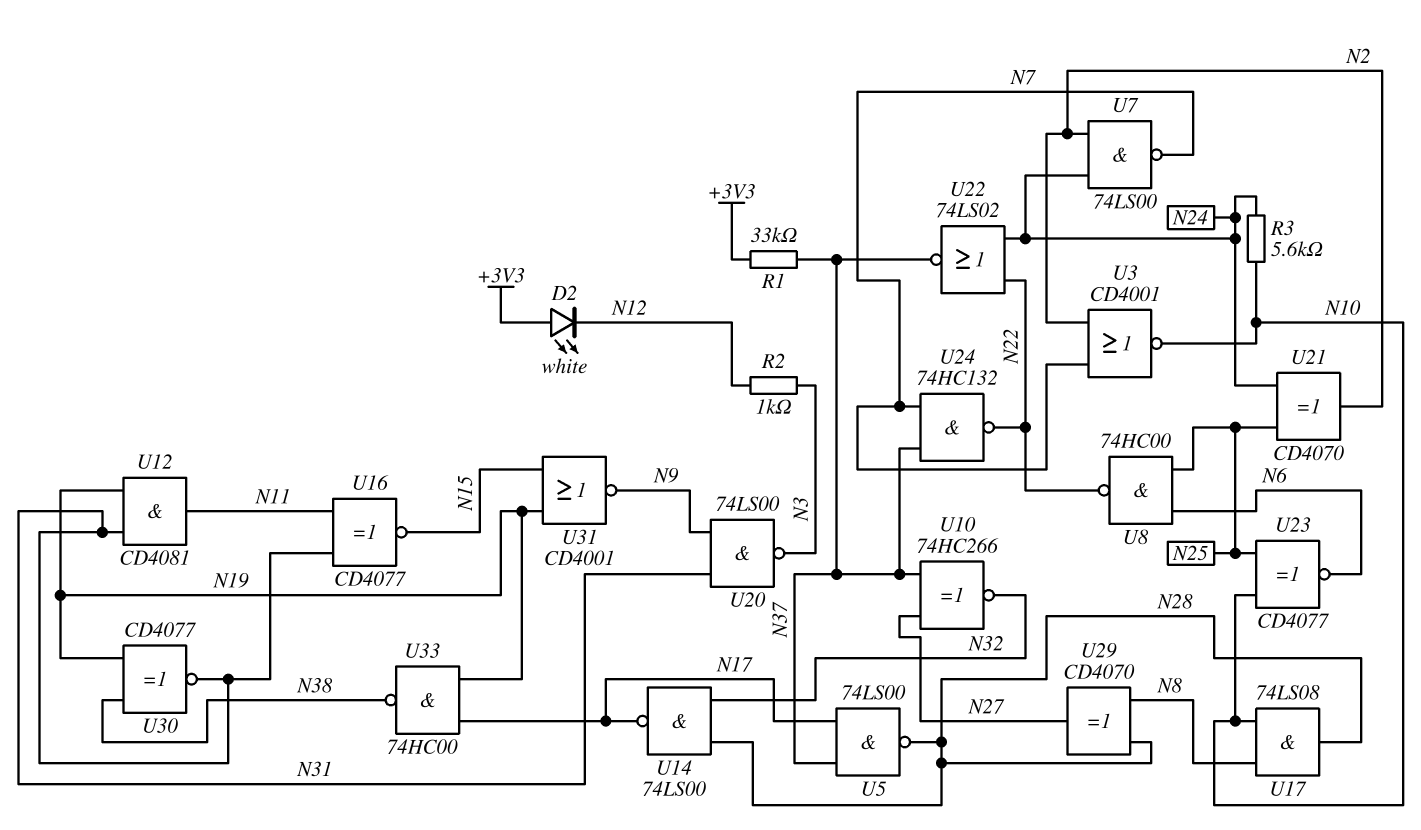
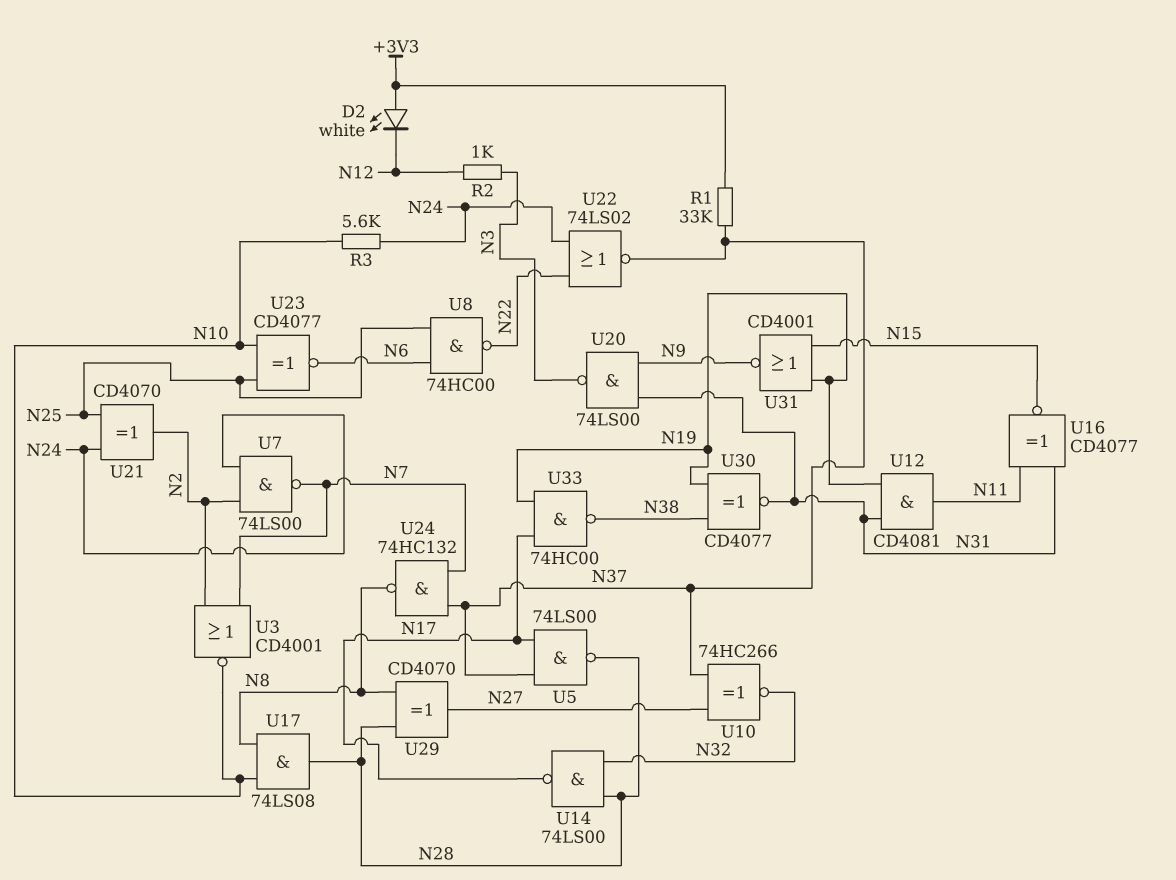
U24: NAND 74HC132 (in N7, in N37, out N22) -> NAND 74HC132 (in N7, in N37, out N8)

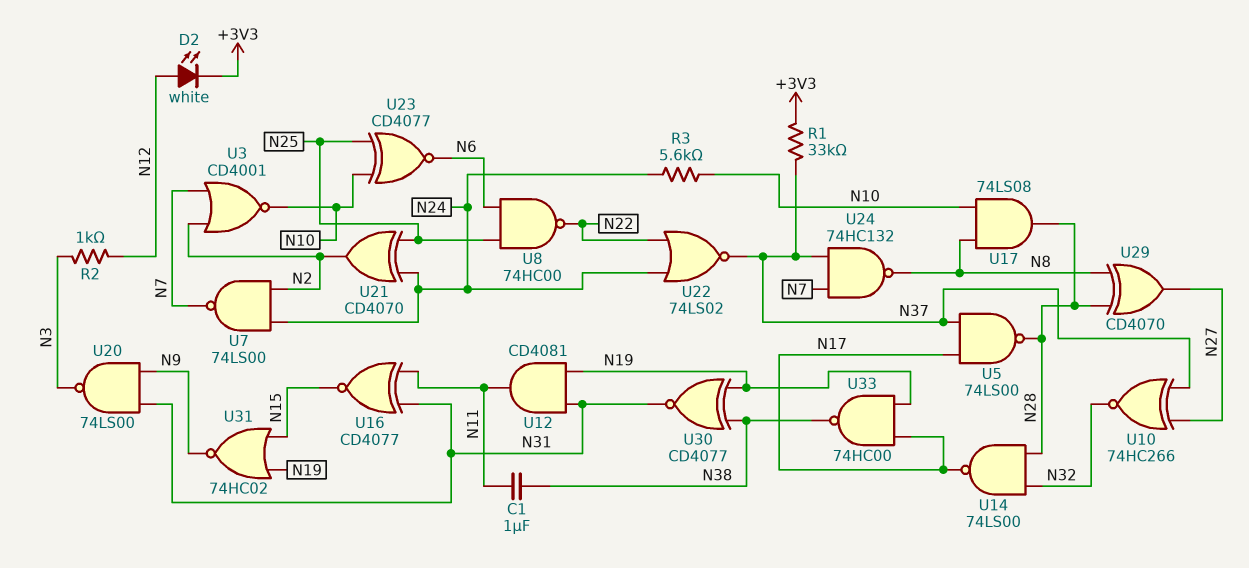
C1: none -> 1uF (N11, N38)
D2: LED white (A +3V3, K N12) -> LED white (A N12, K +3V3)
U31: NOR CD4001 (in N15, in N19, out N9) -> NOR 74HC02 (in N15, in N19, out N9)

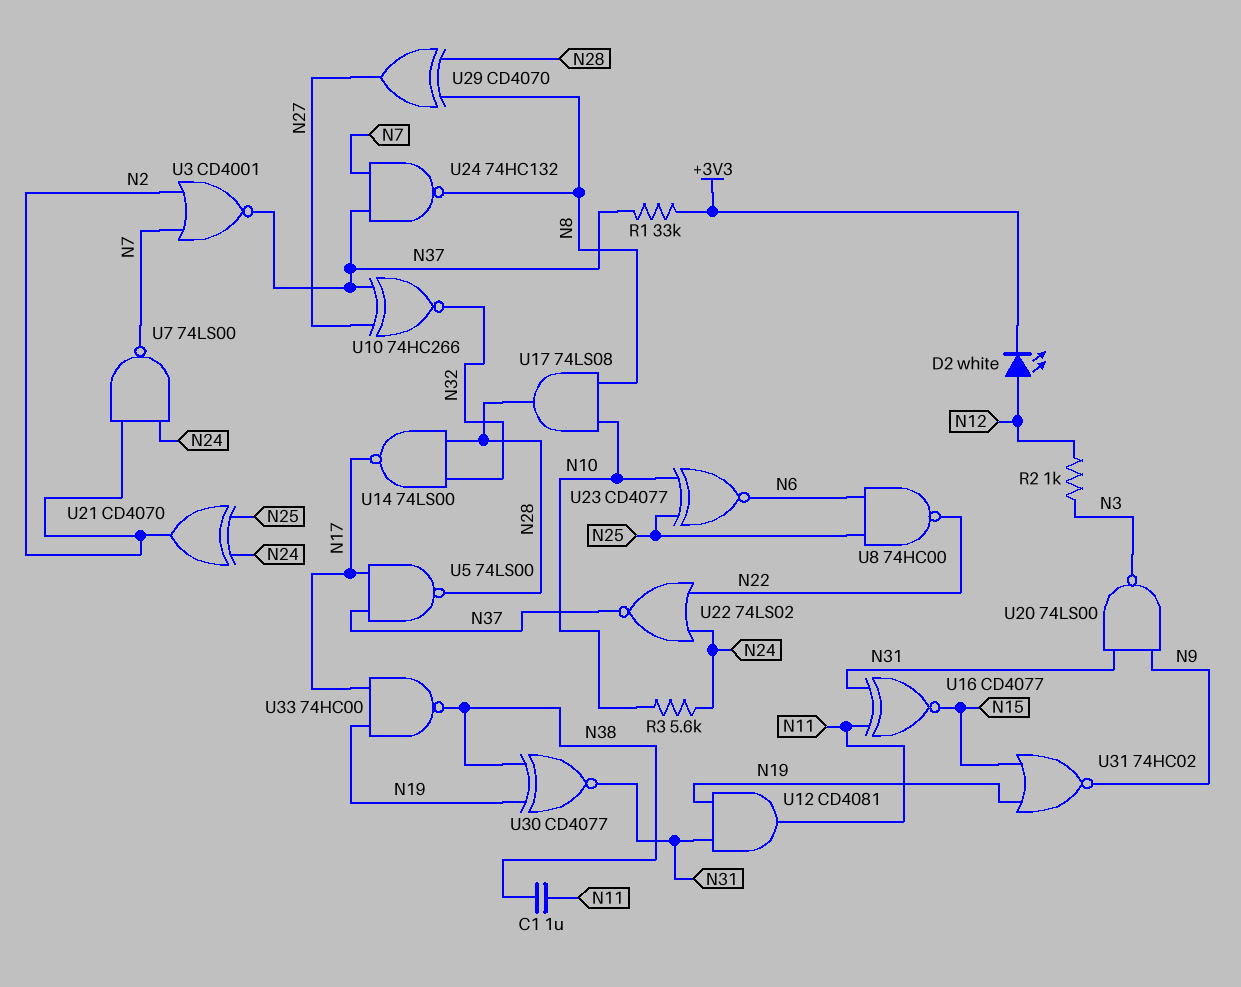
U3: NOR CD4001 (in N2, in N7, out N10) -> NOR CD4001 (in N2, in N7, out N37)

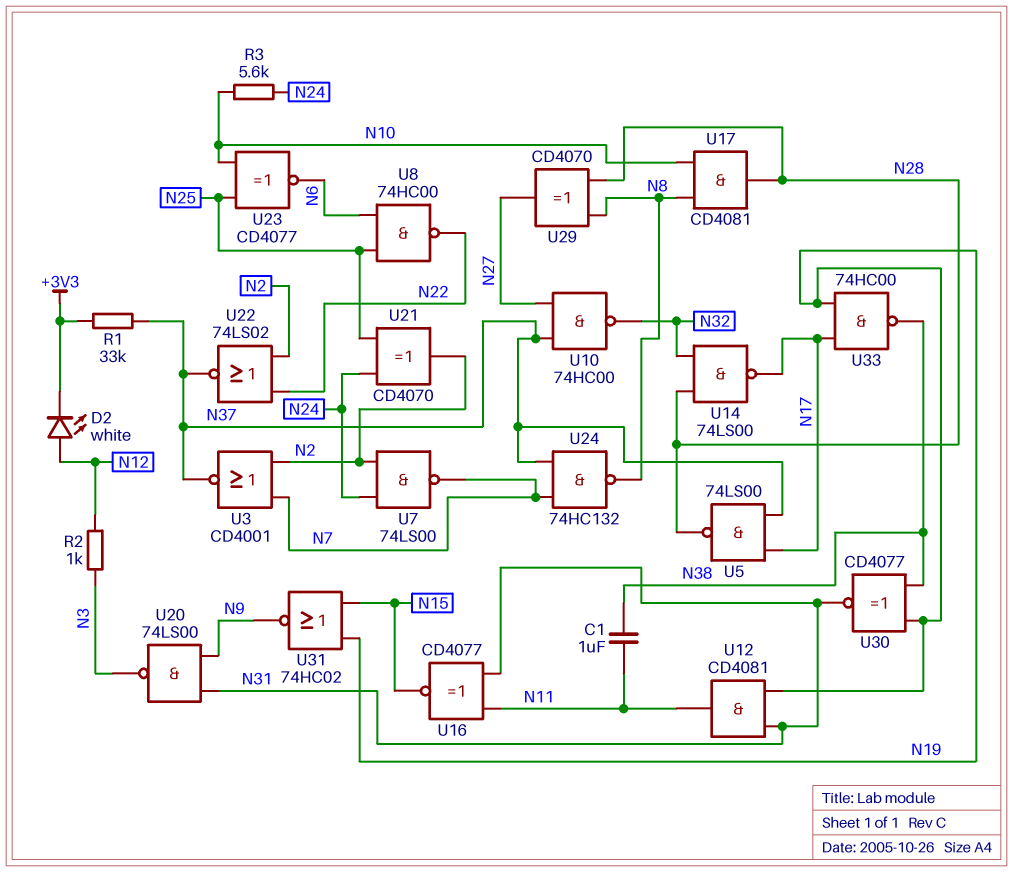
U10: XNOR 74HC266 (in N27, in N37, out N32) -> NAND 74HC00 (in N27, in N37, out N32)
U17: AND 74LS08 (in N8, in N10, out N28) -> AND CD4081 (in N8, in N10, out N28)
U22: NOR 74LS02 (in N22, in N24, out N37) -> NOR 74LS02 (in N2, in N22, out N37)

